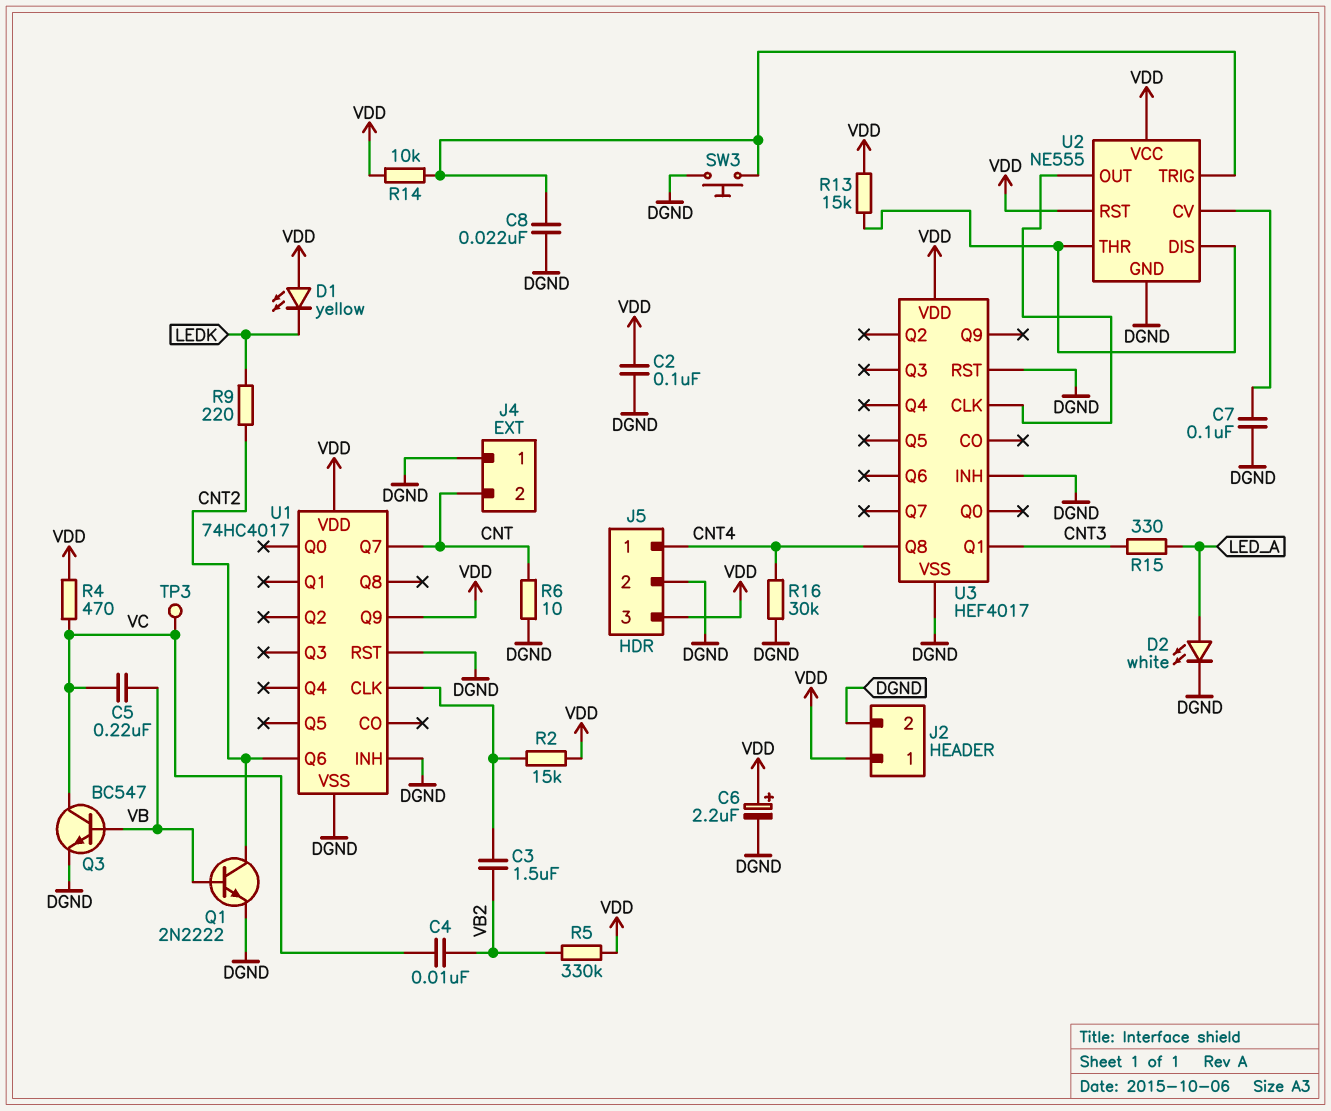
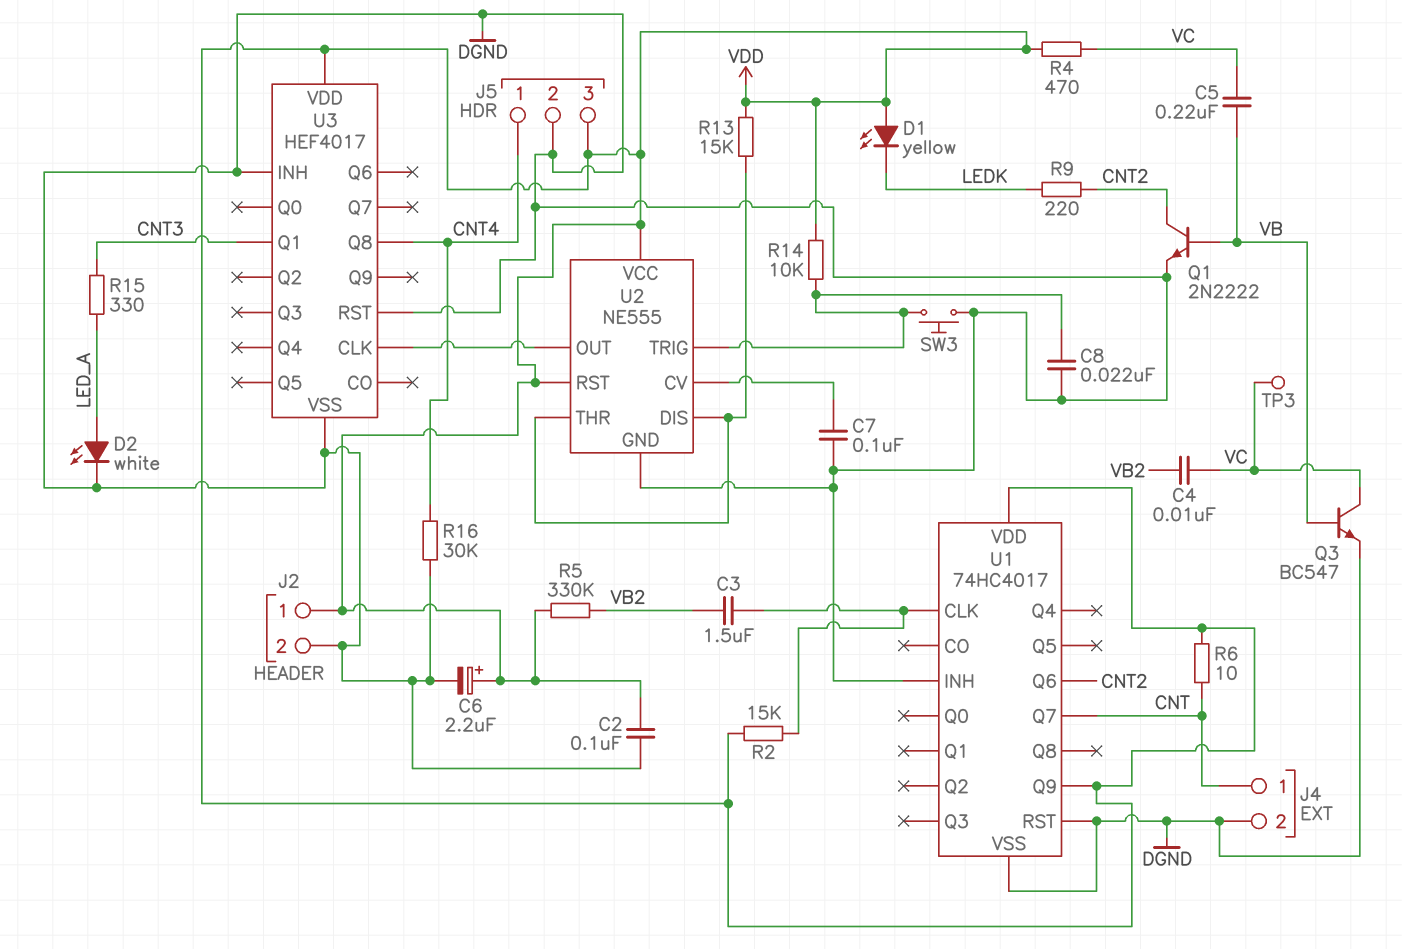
J4 pin 1: DGND -> CNT
J4 pin 2: CNT -> DGND
R6: 10 (CNT, DGND) -> 10 (CNT, VDD)

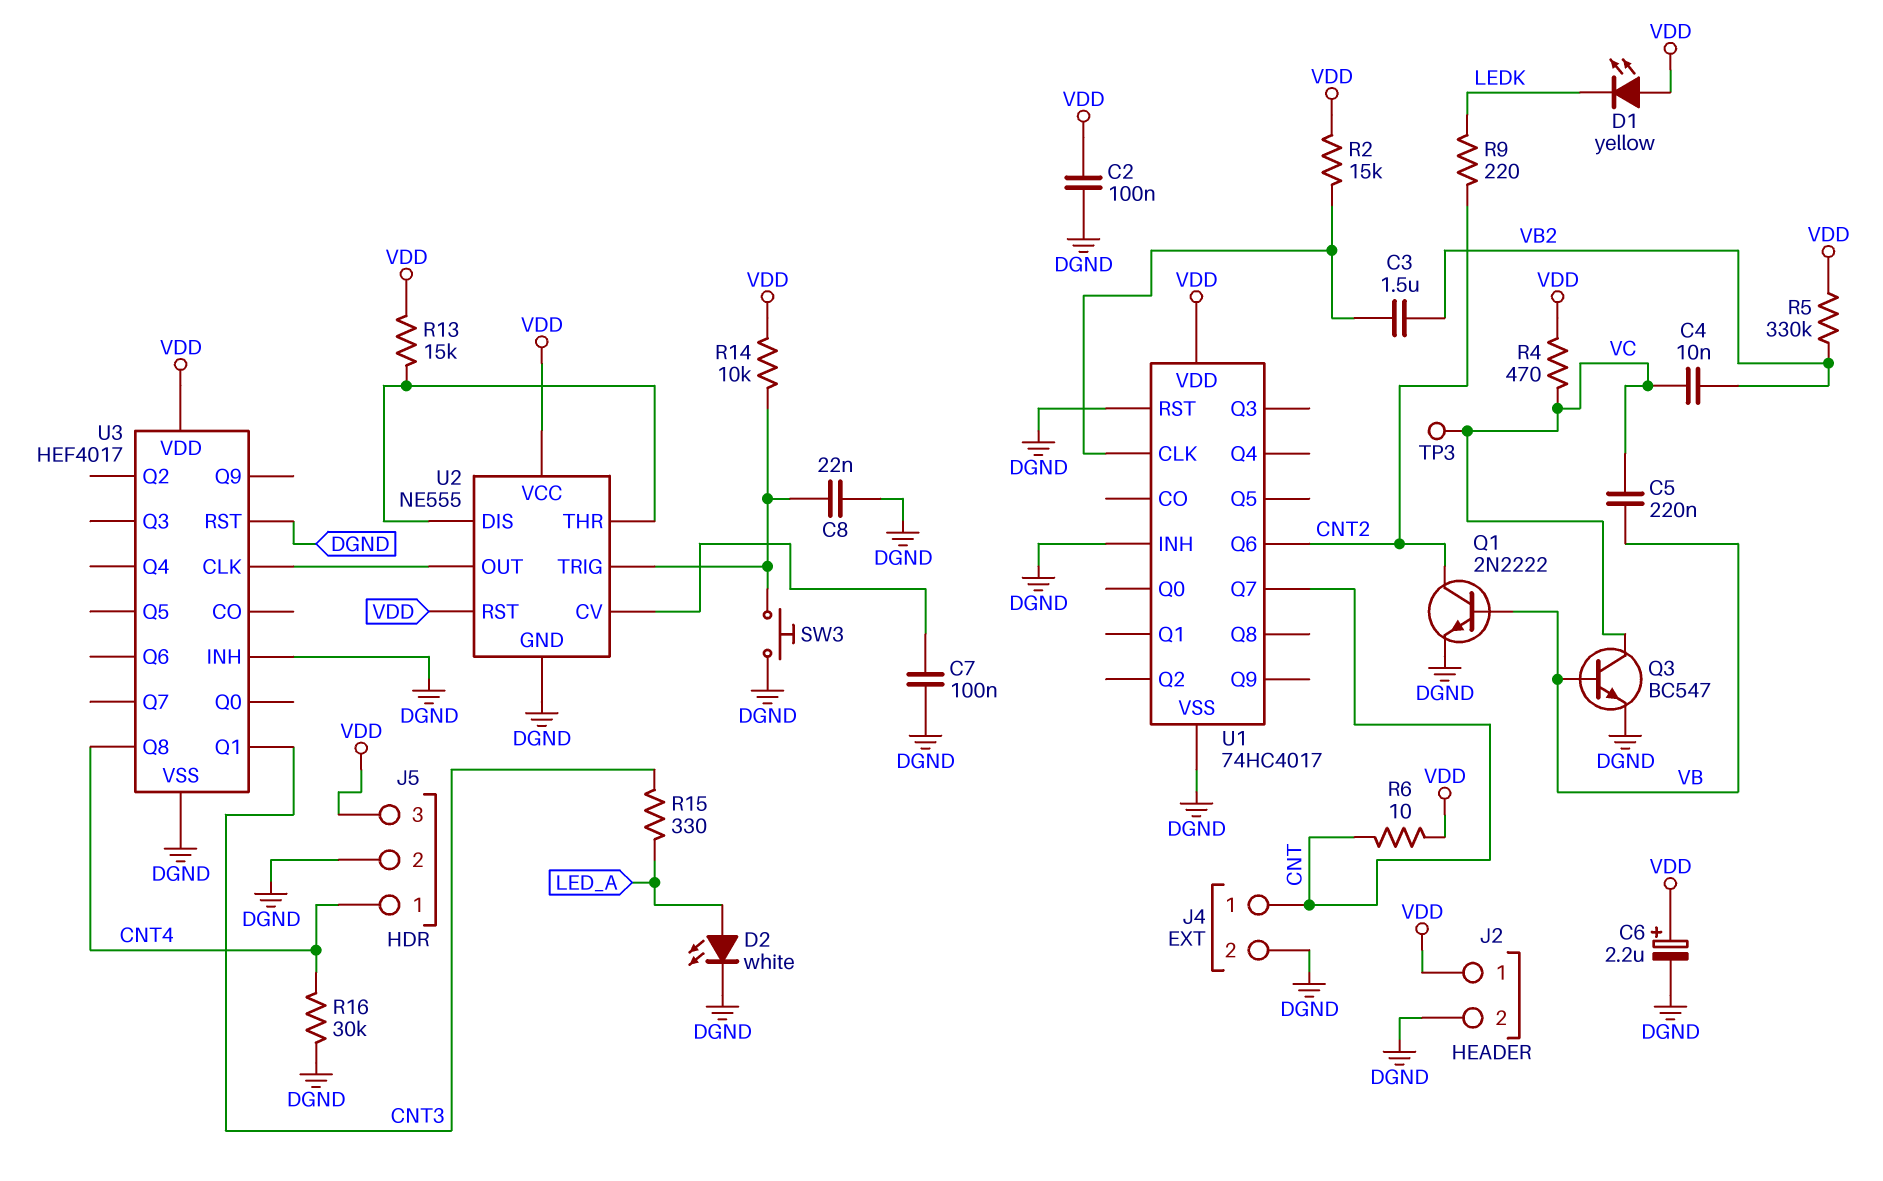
U1 pin Q9: VDD -> none

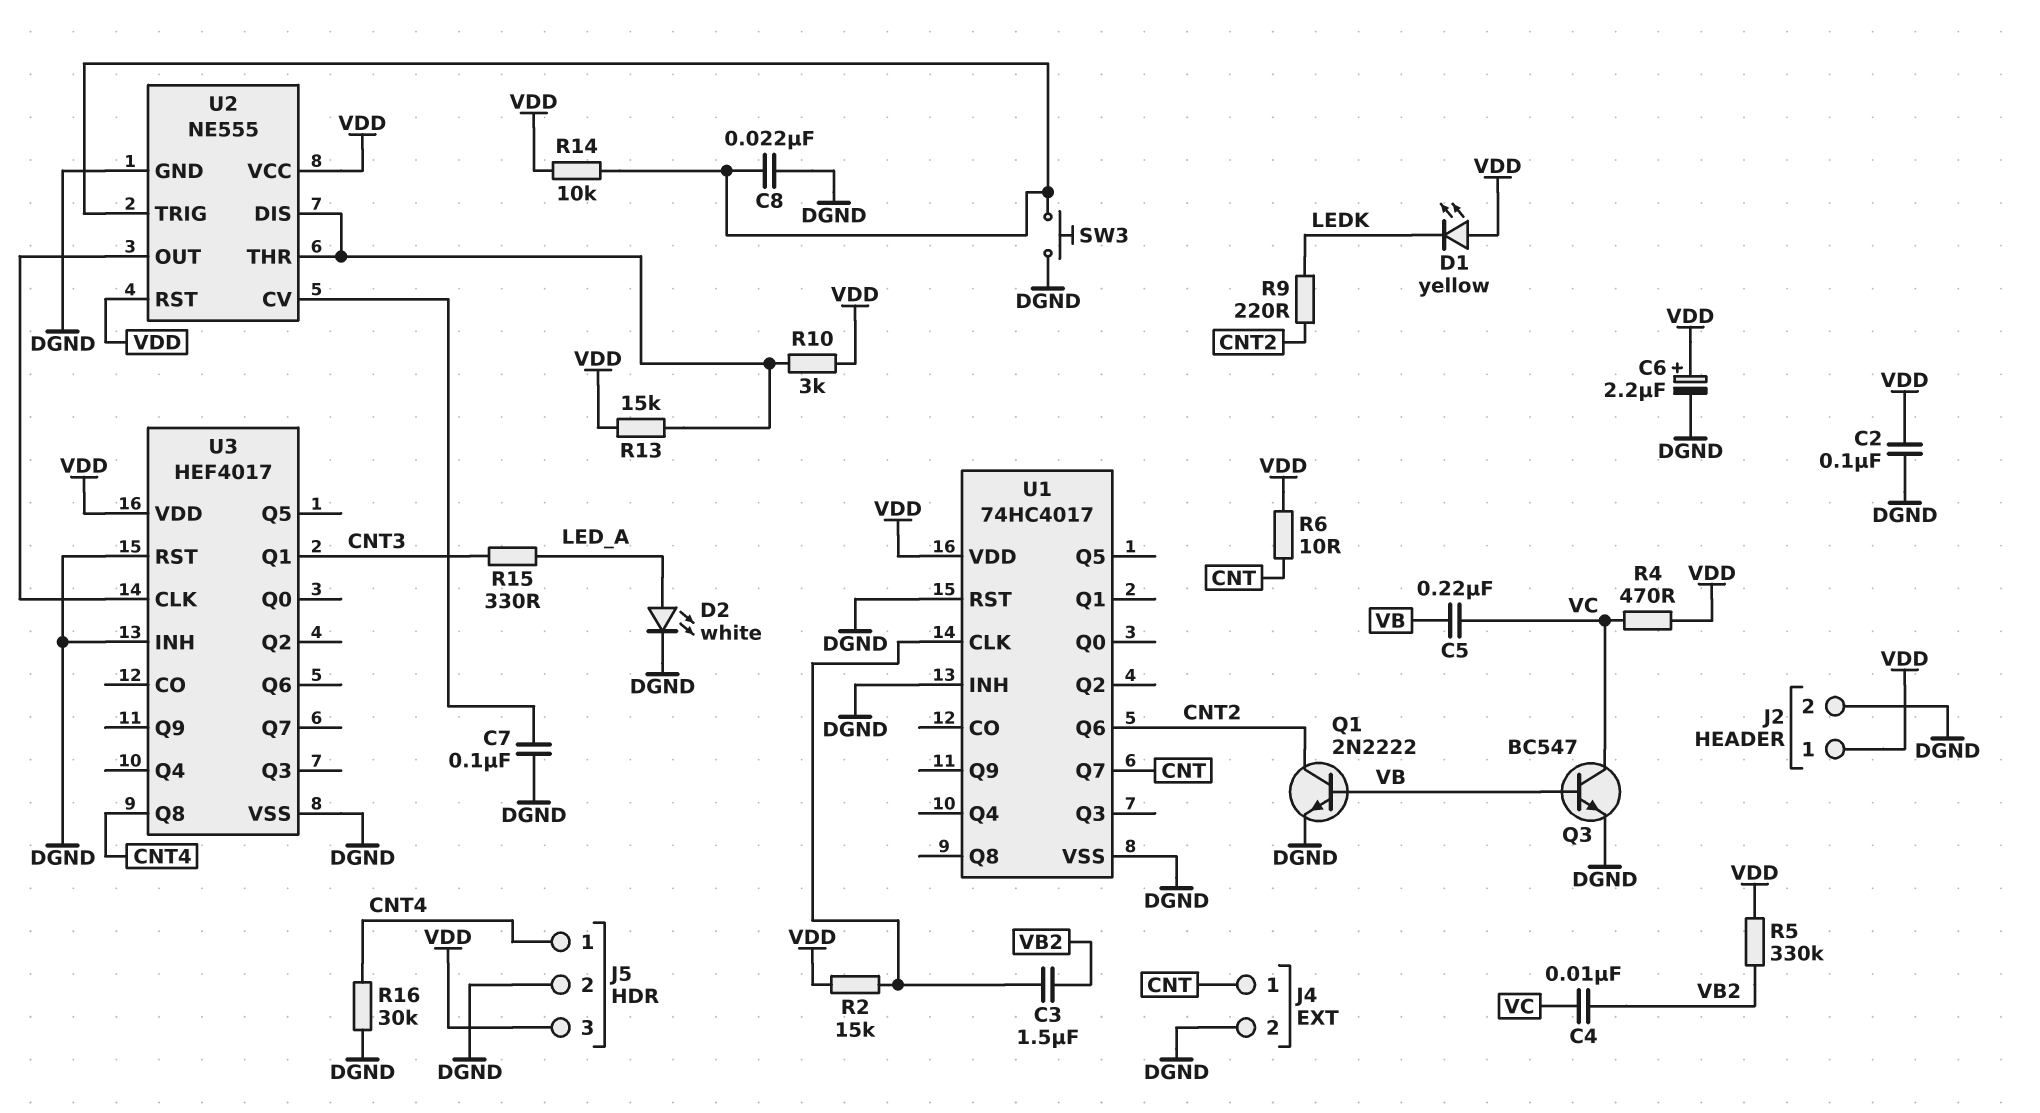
R10: none -> 3k (U2/DIS, VDD)
TP3: test point (VC) -> none

